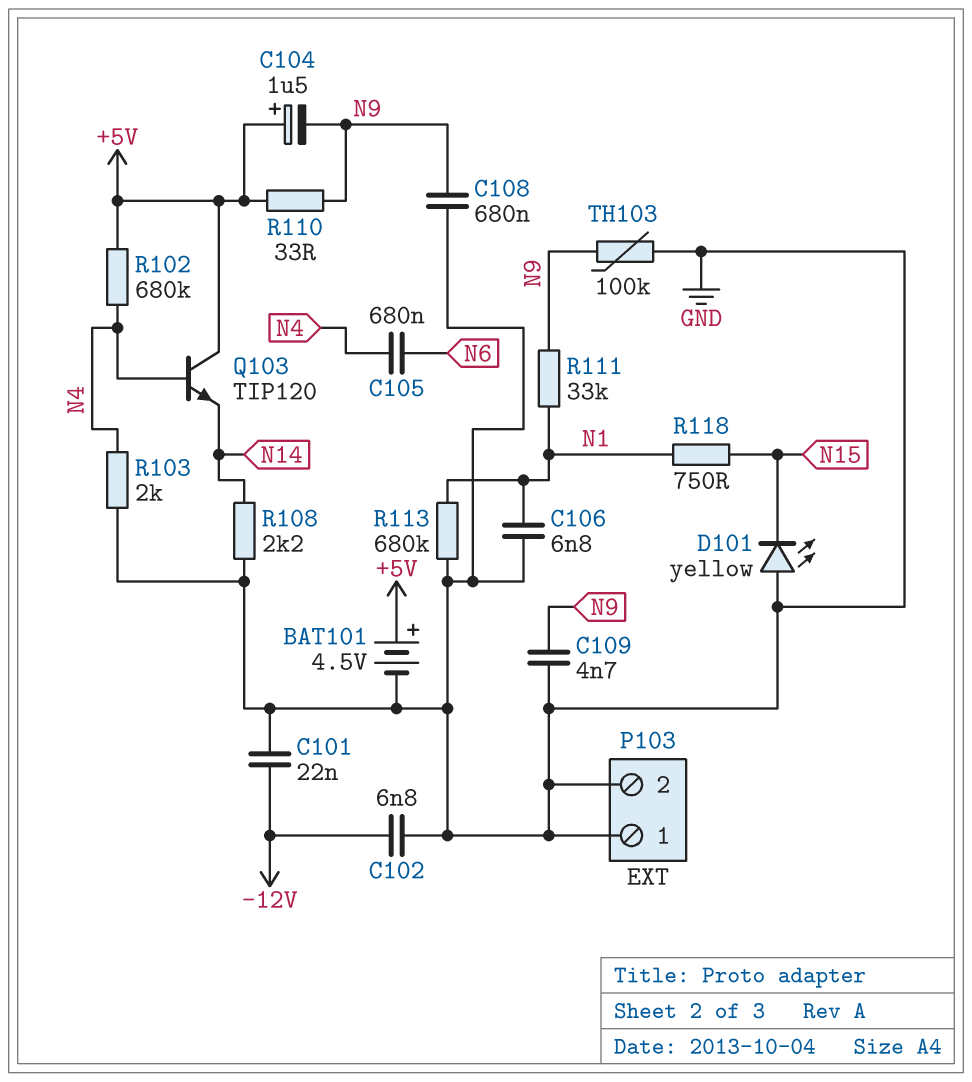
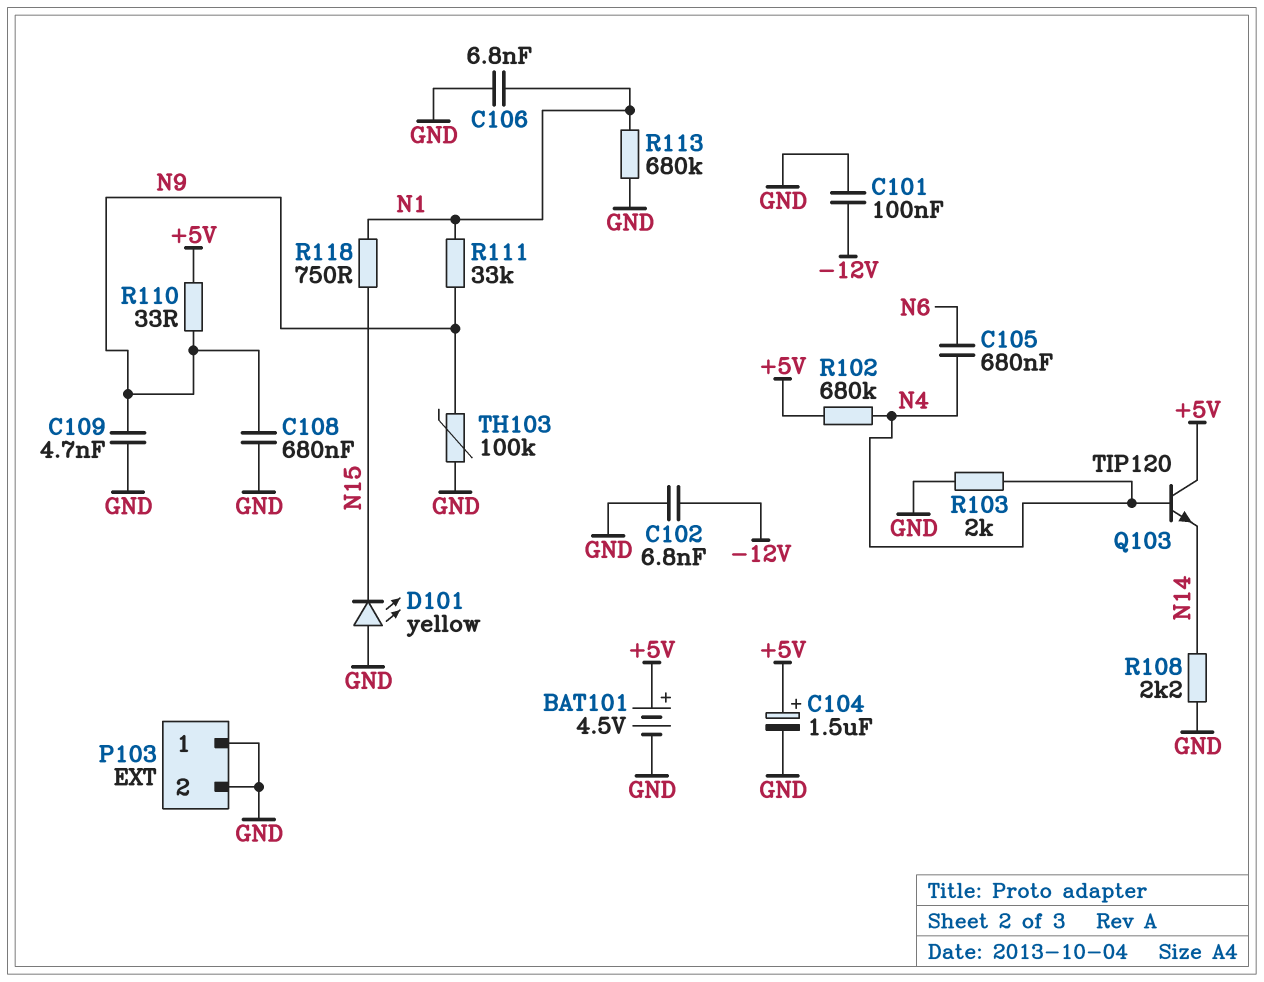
C101: 22nF (-12V, GND) -> 100nF (-12V, GND)
C104: 1.5uF (plus +5V, minus N9) -> 1.5uF (plus +5V, minus GND)

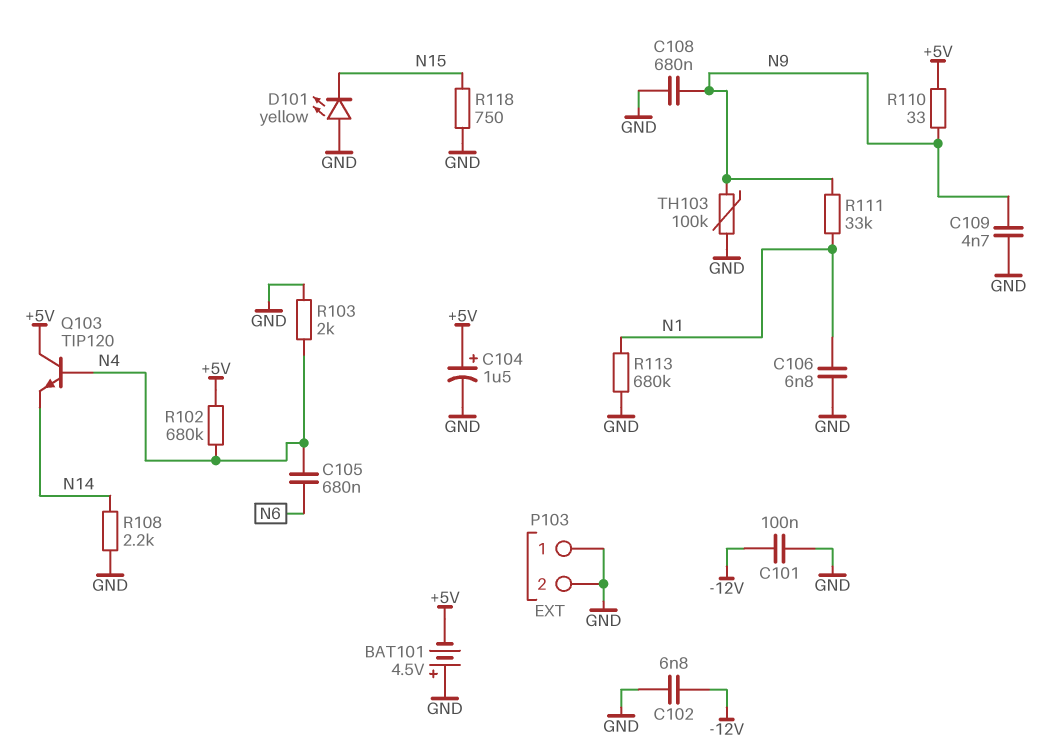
BAT101: 4.5V (plus +5V, minus GND) -> 4.5V (plus GND, minus +5V)
R118: 750 (N1, N15) -> 750 (GND, N15)

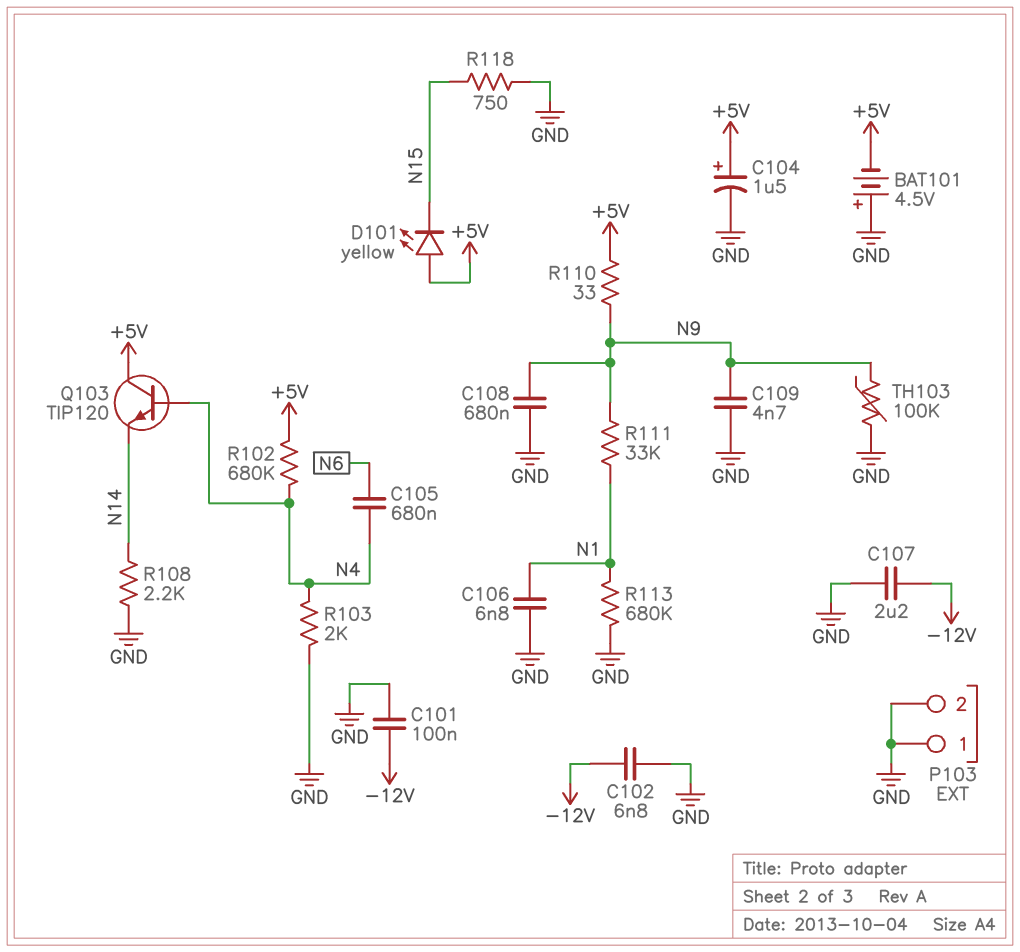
C107: none -> 2.2uF (-12V, GND)
D101: LED yellow (A GND, K N15) -> LED yellow (A +5V, K N15)

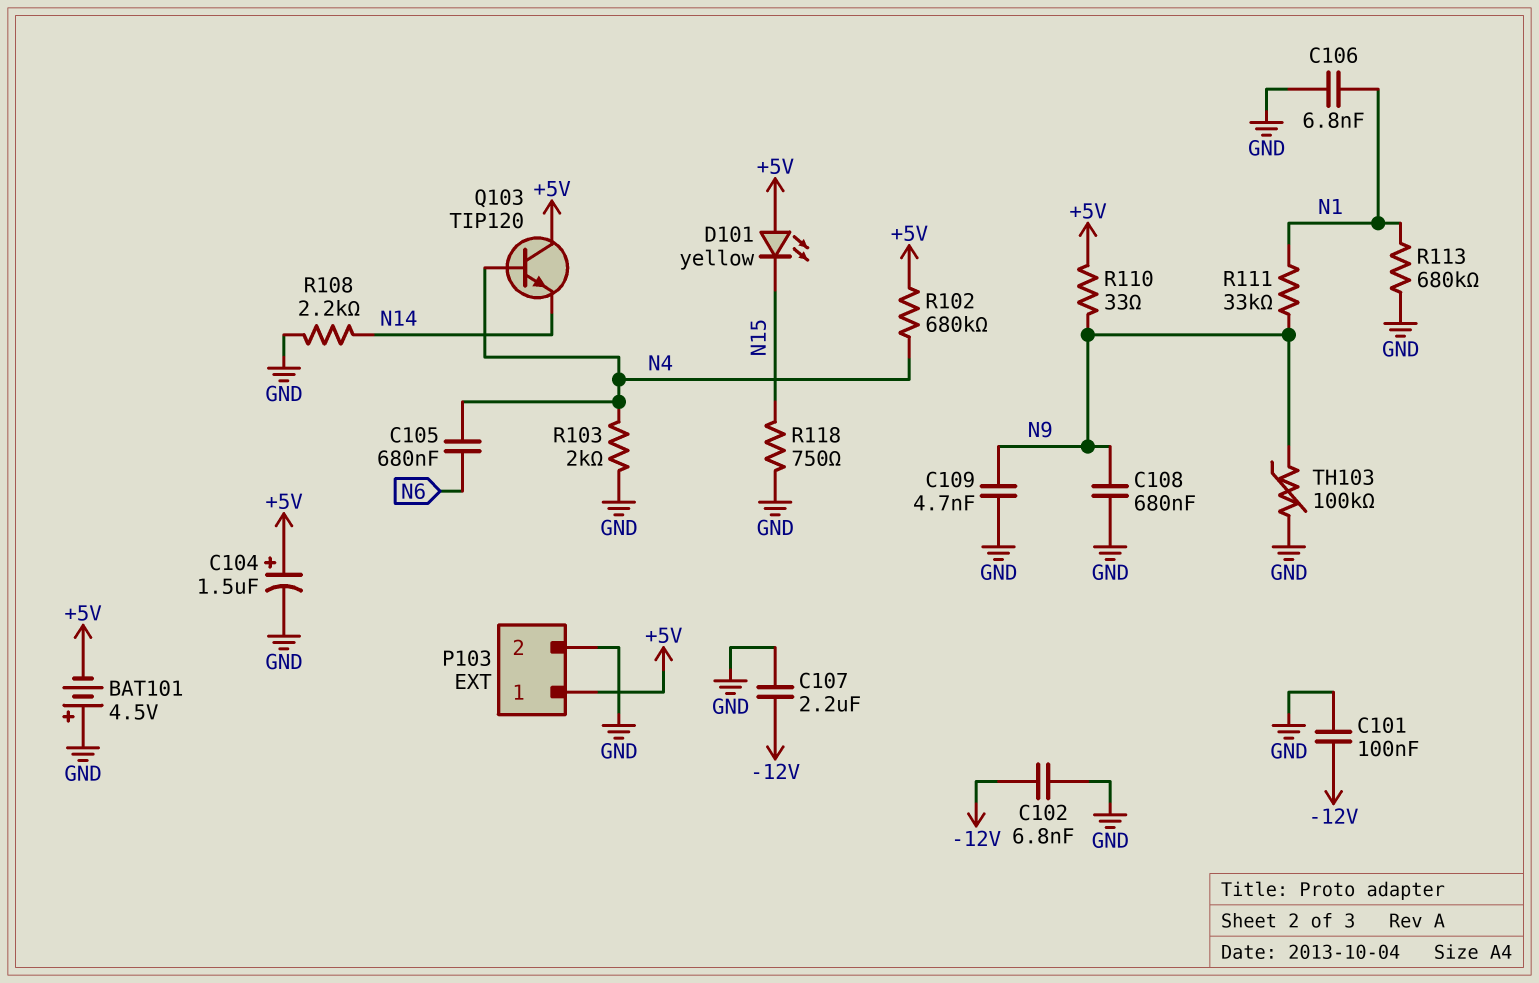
P103 pin 1: GND -> +5V

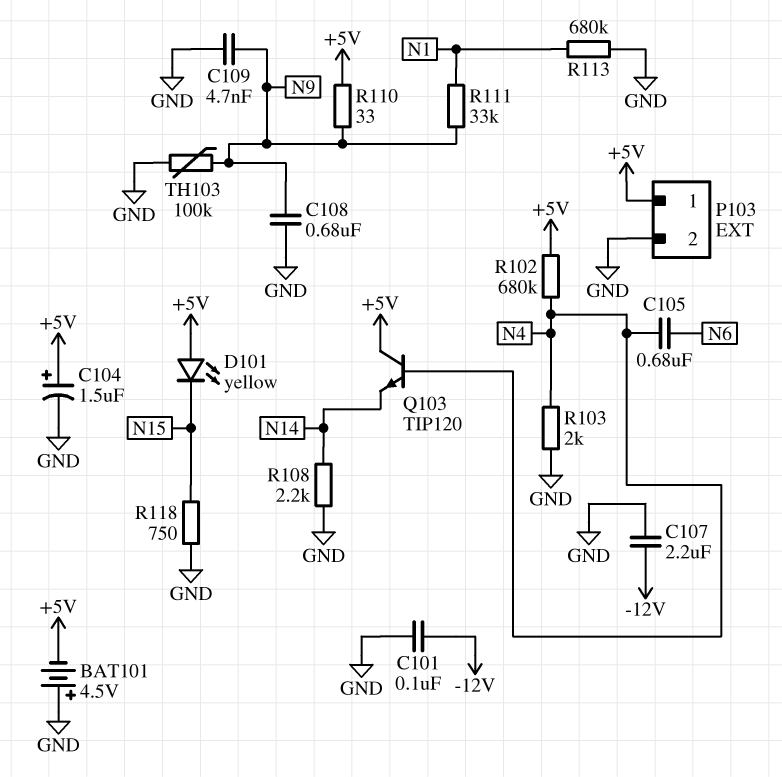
C102: 6.8nF (-12V, GND) -> none
C106: 6.8nF (GND, N1) -> none

